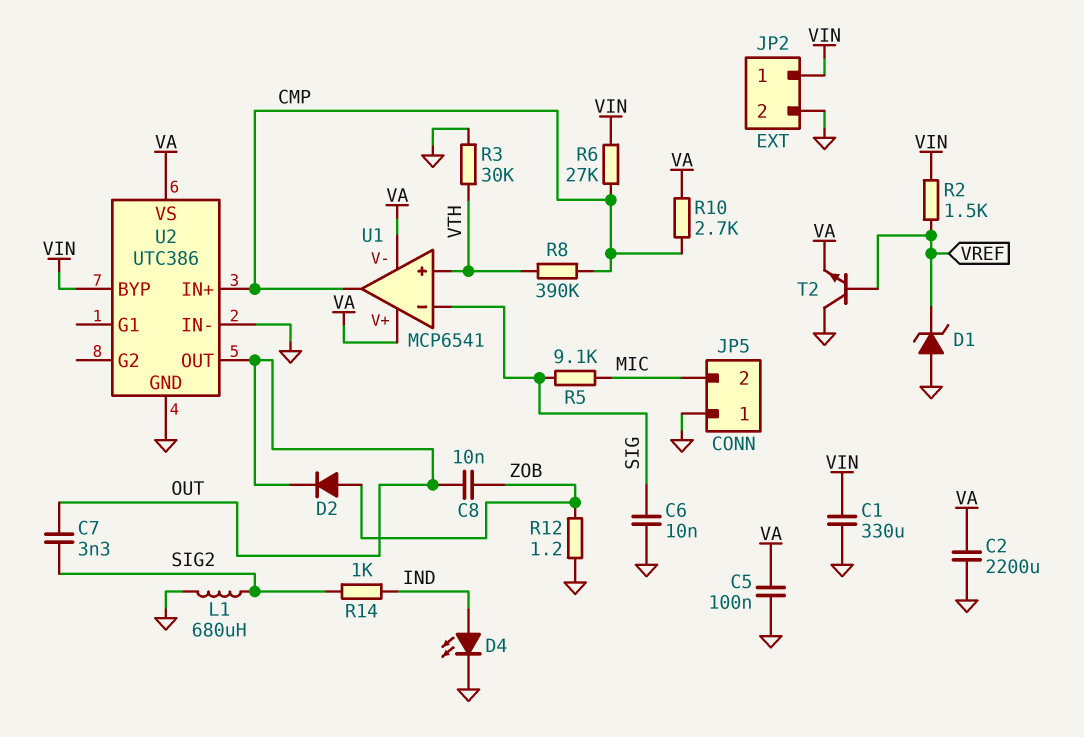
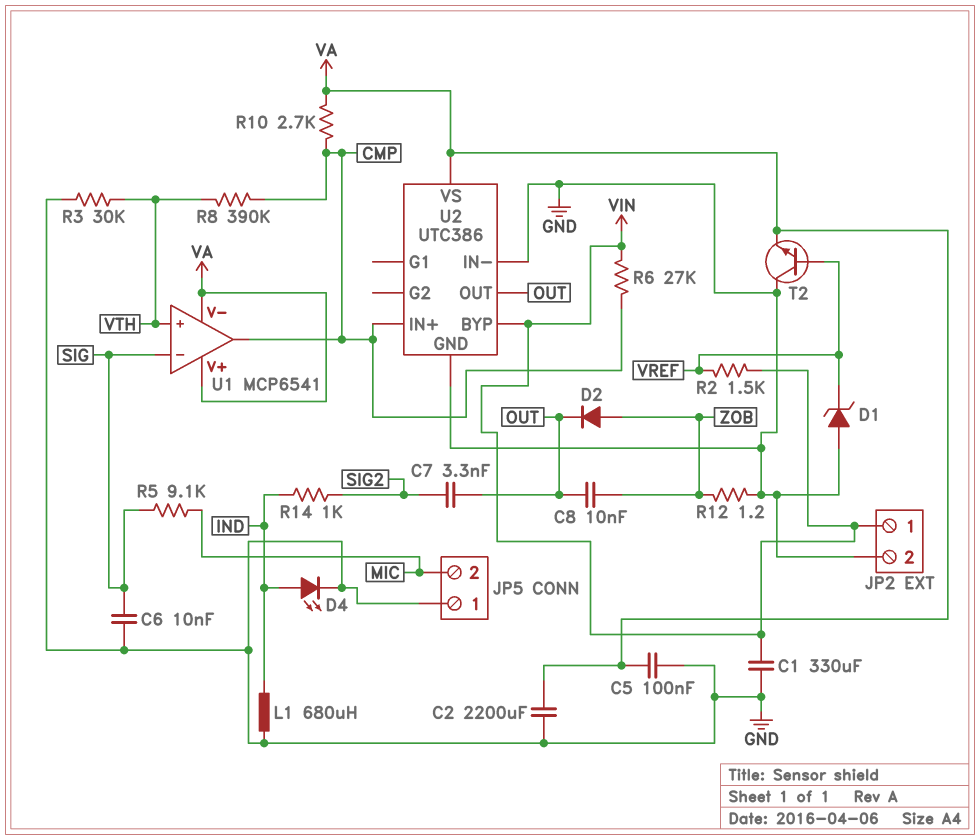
L1: 680uH (GND, SIG2) -> 680uH (GND, IND)

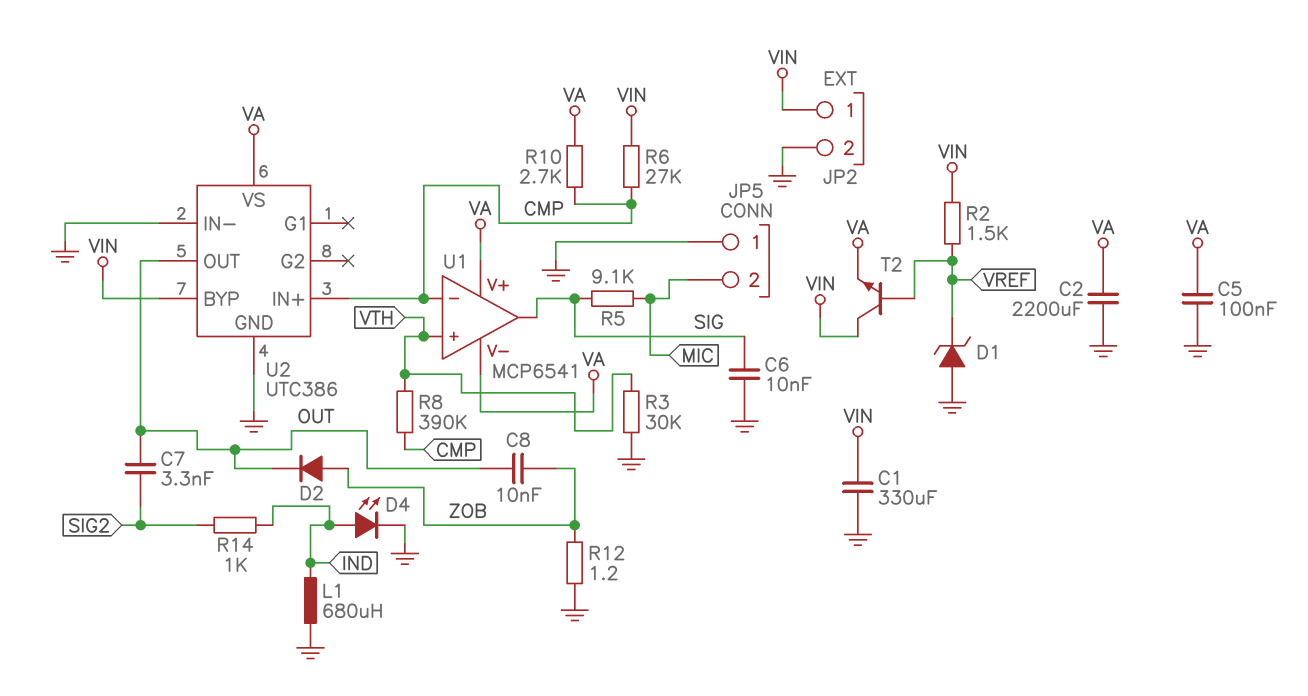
T2: NPN (B VREF, C GND, E VA) -> NPN (B VREF, C VIN, E VA)
U1 pin in-: SIG -> CMP
U1 pin out: CMP -> SIG

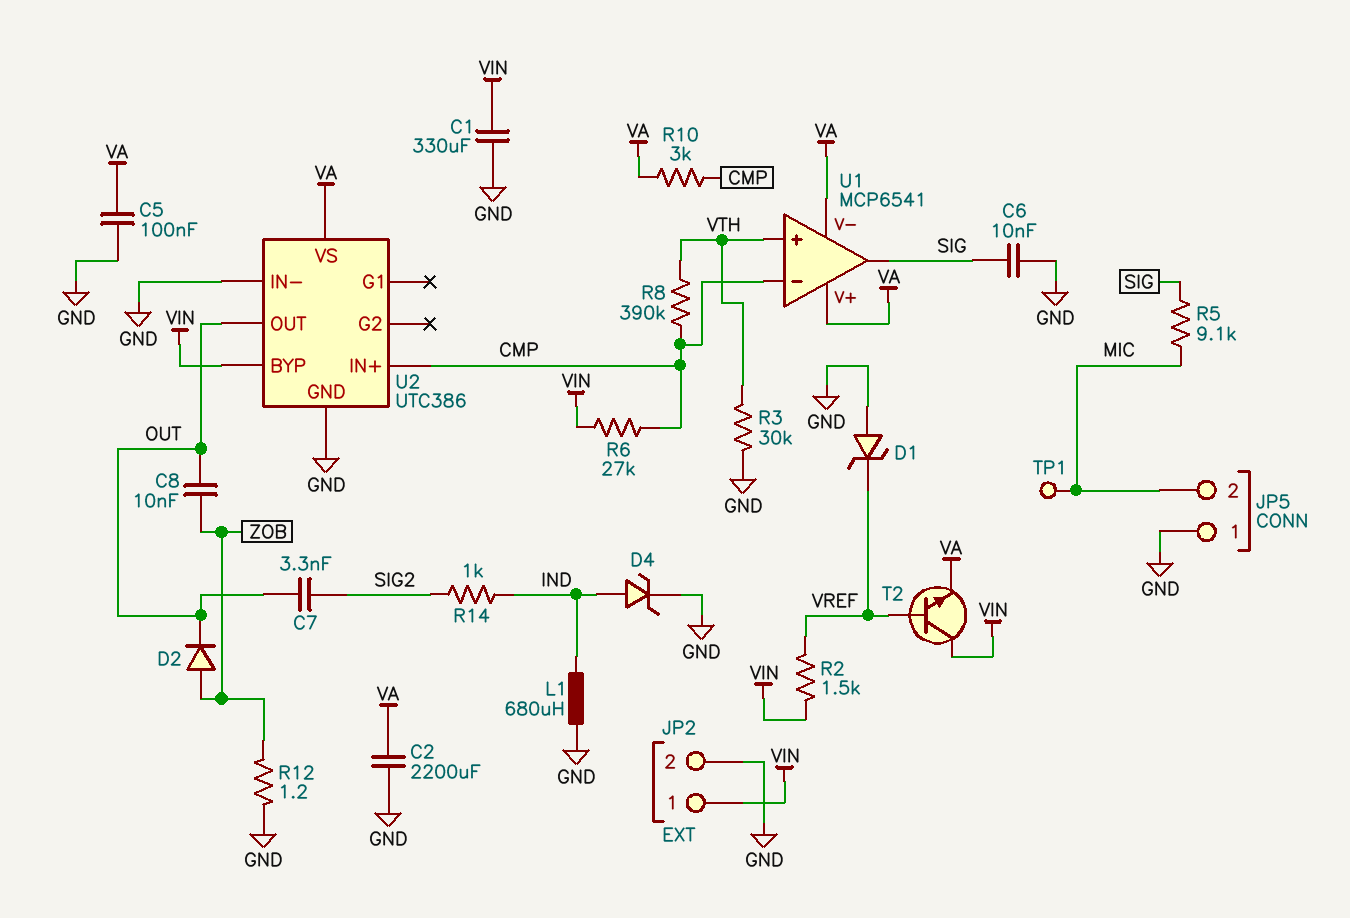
D4: LED (A IND, K GND) -> zener (A IND, K GND)
R10: 2.7k (CMP, VA) -> 3k (CMP, VA)
TP1: none -> test point (MIC)

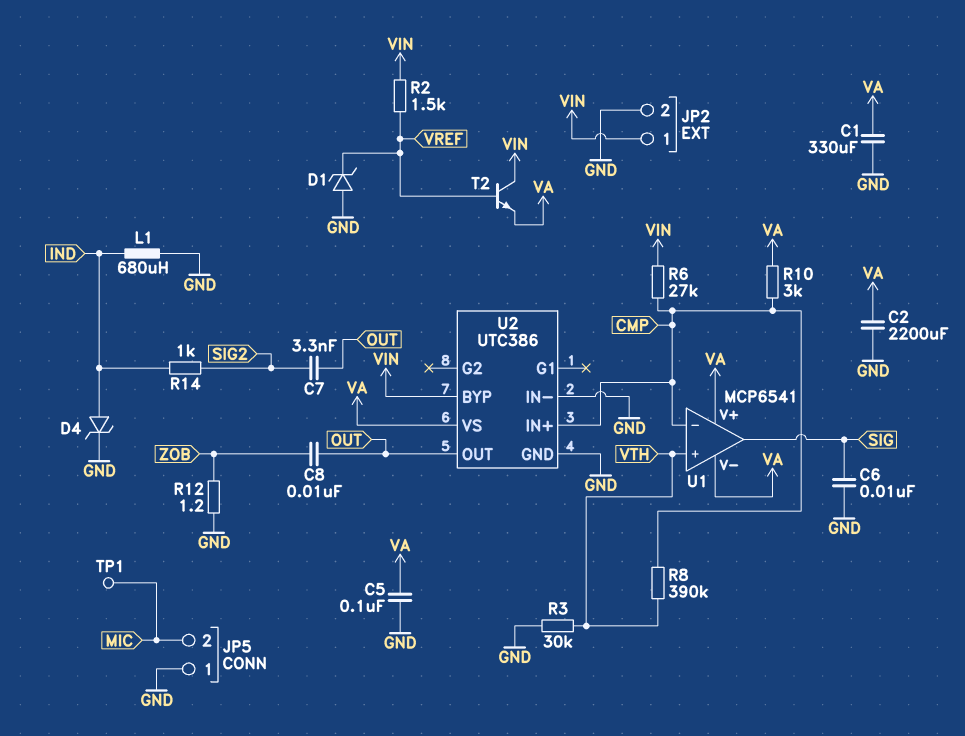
C1: 330uF (GND, VIN) -> 330uF (GND, VA)
D2: diode (A ZOB, K OUT) -> none
R5: 9.1k (MIC, SIG) -> none

